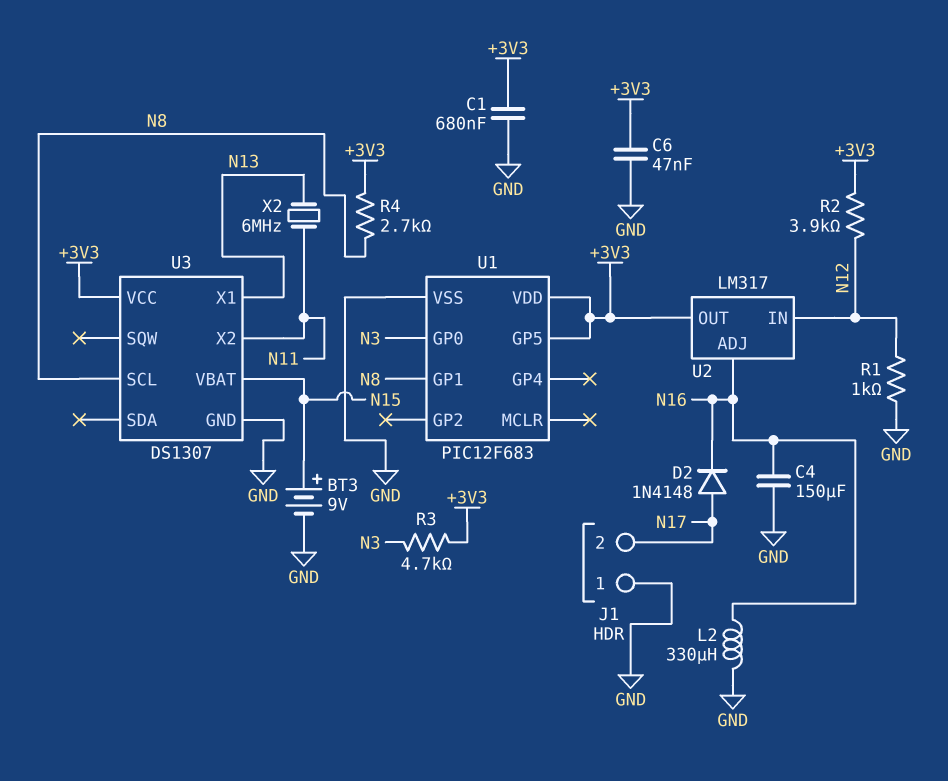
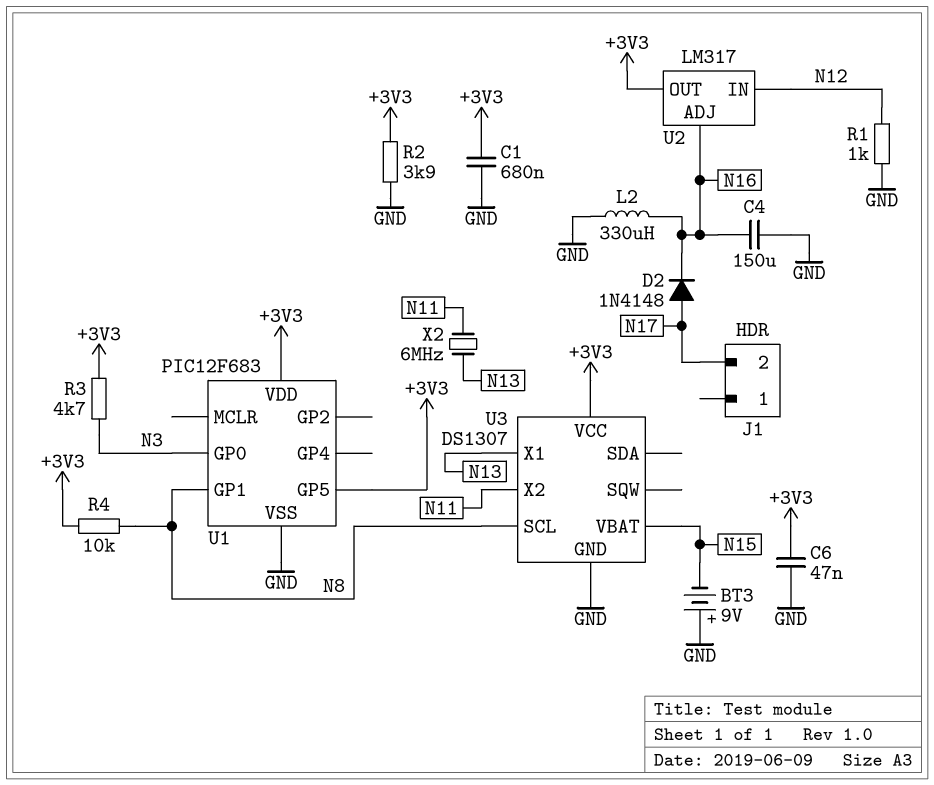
BT3: 9V (plus N15, minus GND) -> 9V (plus GND, minus N15)
J1 pin 1: GND -> none
R2: 3.9k (+3V3, N12) -> 3.9k (+3V3, GND)
R4: 2.7k (+3V3, N8) -> 10k (+3V3, N8)

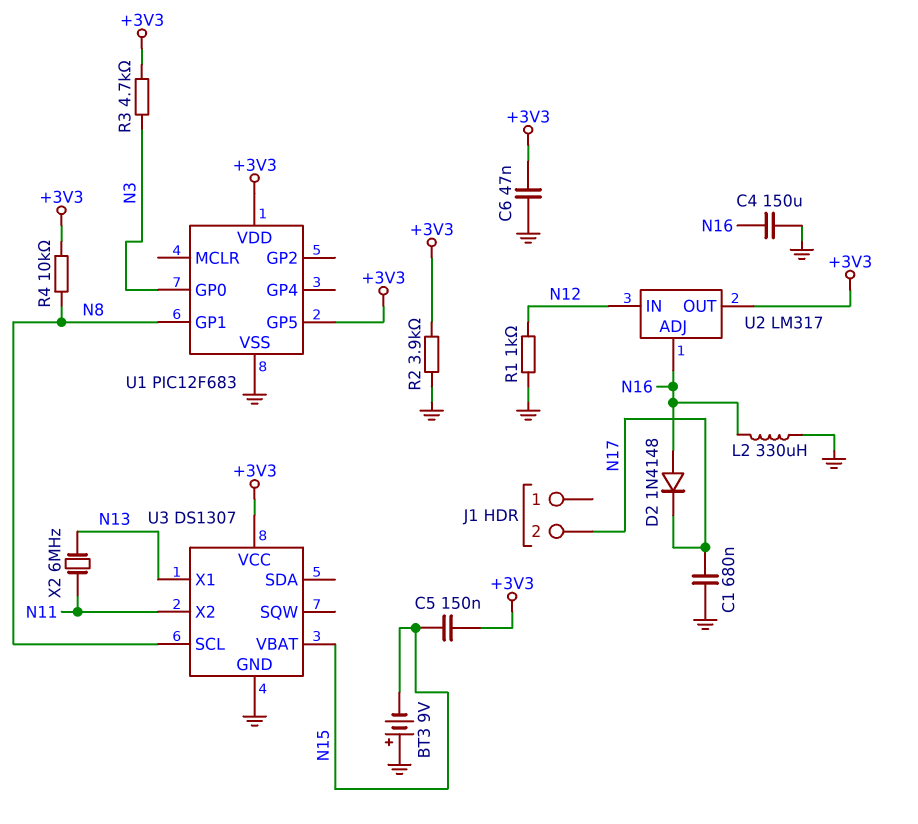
C1: 680nF (+3V3, GND) -> 680nF (GND, N17)
C5: none -> 150nF (+3V3, N15)
D2: diode 1N4148 (A N17, K N16) -> diode 1N4148 (A N16, K N17)

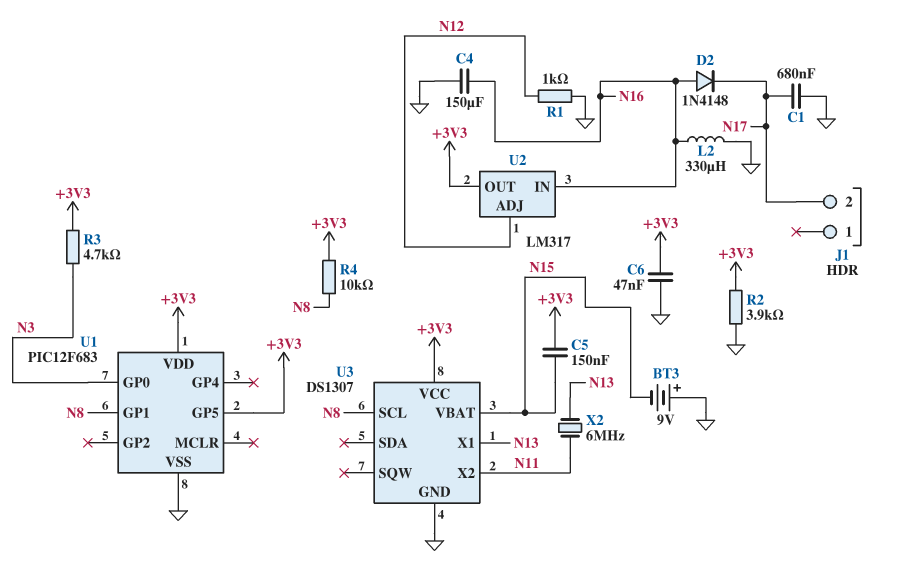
U2 pin ADJ: N16 -> N12
U2 pin IN: N12 -> N16

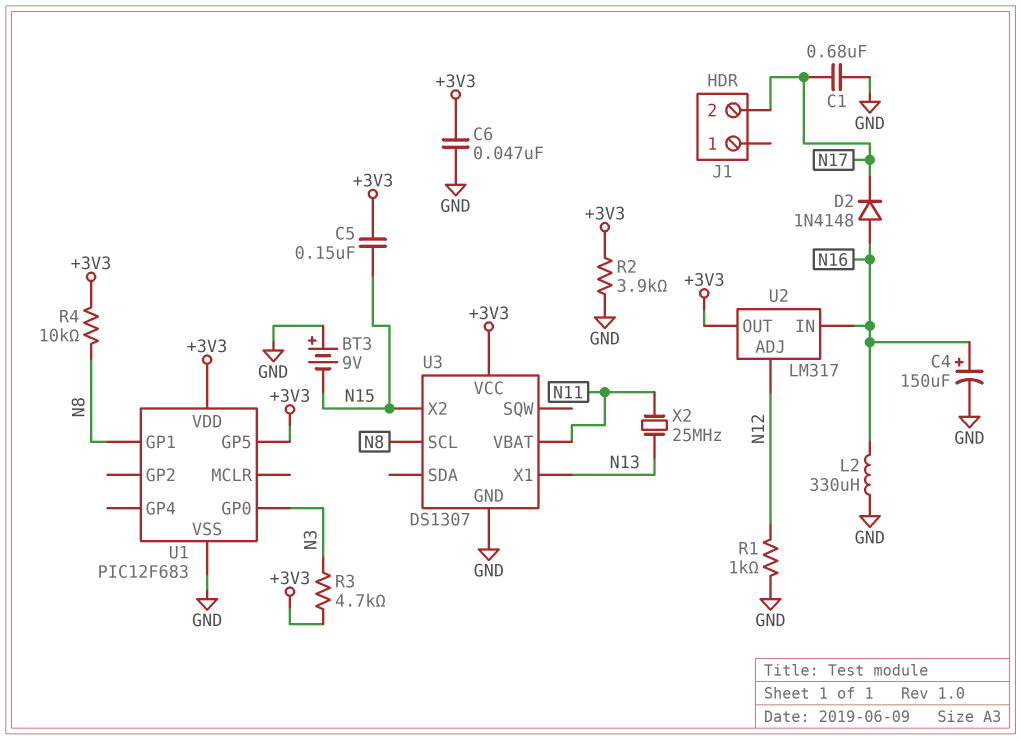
C4: 150uF (GND, N16) -> 150uF (plus N16, minus GND)
U3 pin VBAT: N15 -> N11
U3 pin X2: N11 -> N15
X2: 6MHz (N11, N13) -> 25MHz (N11, N13)

